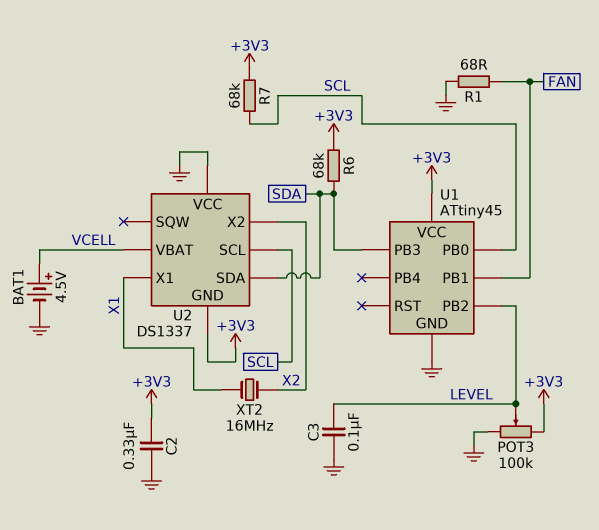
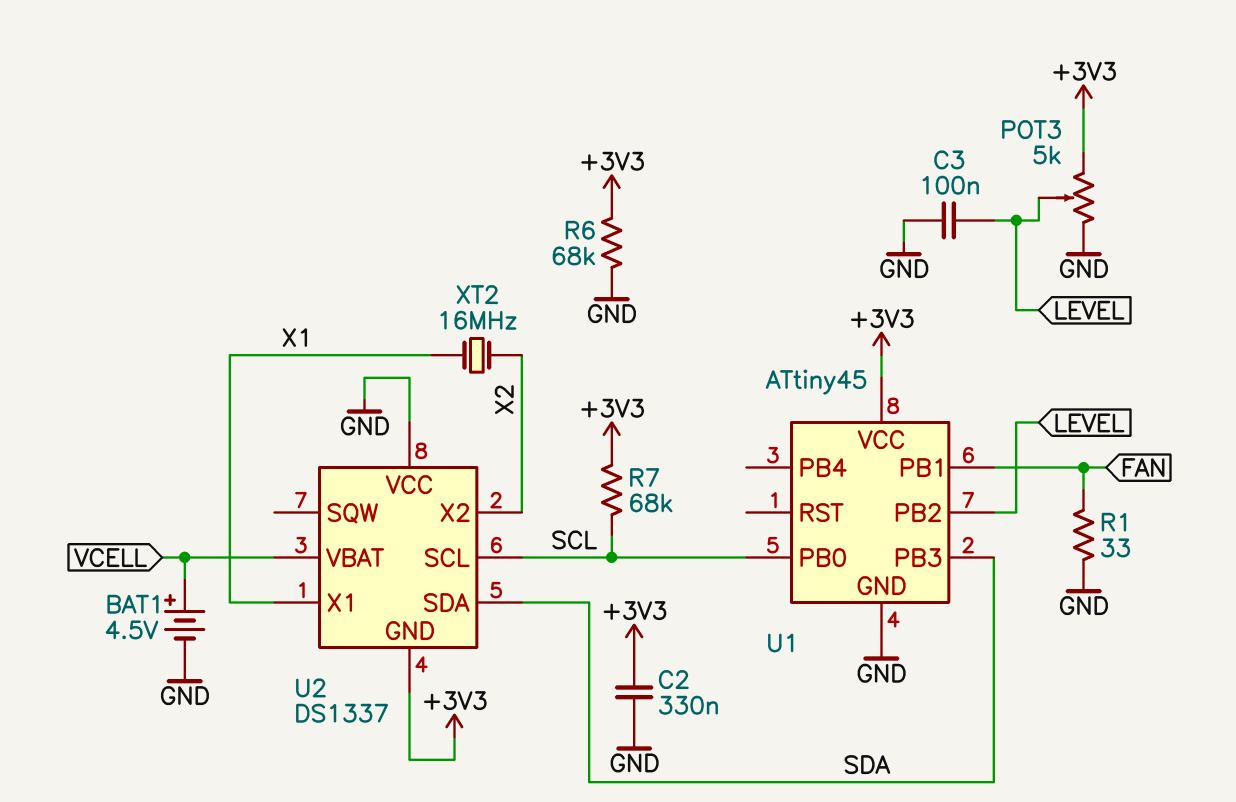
POT3: 100k (+3V3, GND, wiper LEVEL) -> 5k (+3V3, GND, wiper LEVEL)
R1: 68 (FAN, GND) -> 33 (FAN, GND)
R6: 68k (+3V3, SDA) -> 68k (+3V3, GND)

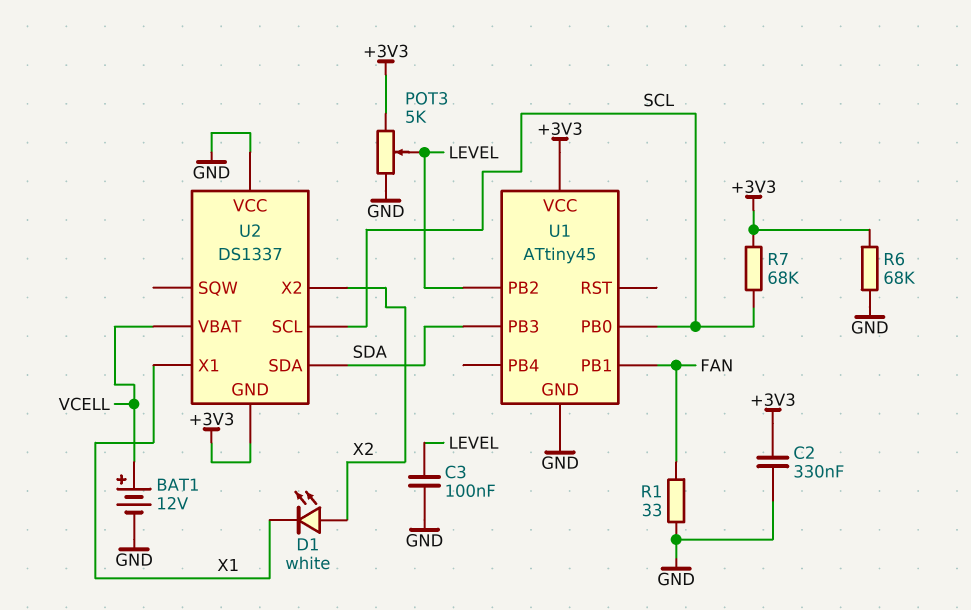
BAT1: 4.5V (plus VCELL, minus GND) -> 12V (plus VCELL, minus GND)
D1: none -> LED white (A X2, K X1)
XT2: 16MHz (X1, X2) -> none

